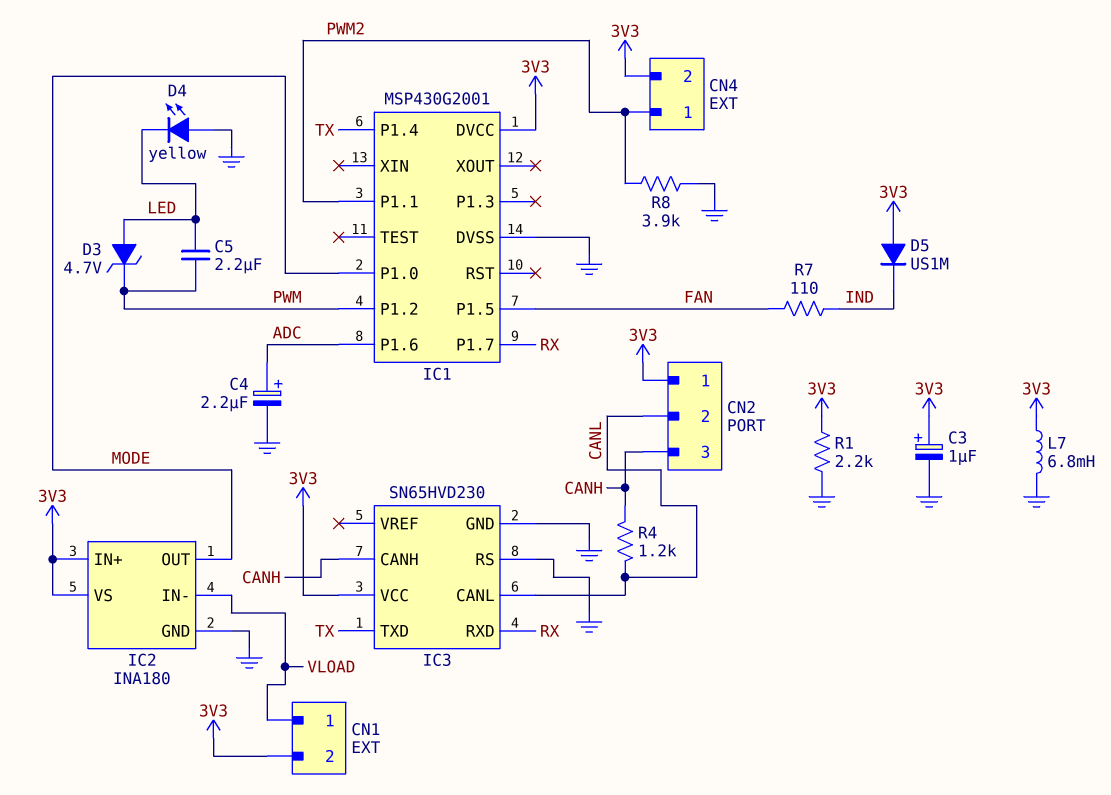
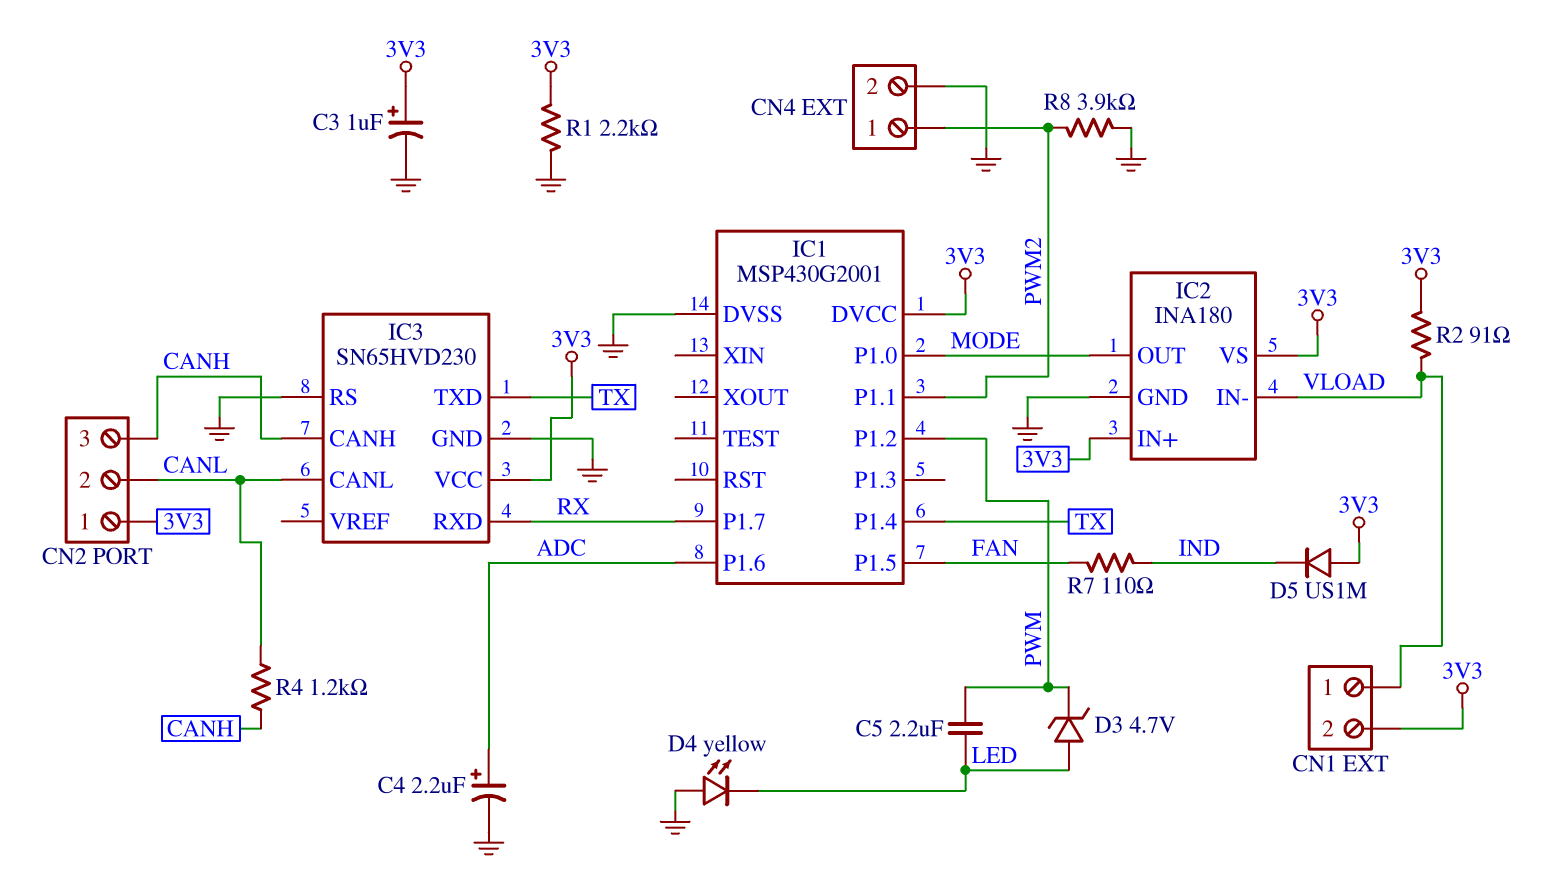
CN4 pin 2: 3V3 -> GND
L7: 6.8mH (3V3, GND) -> none
R2: none -> 91 (3V3, VLOAD)

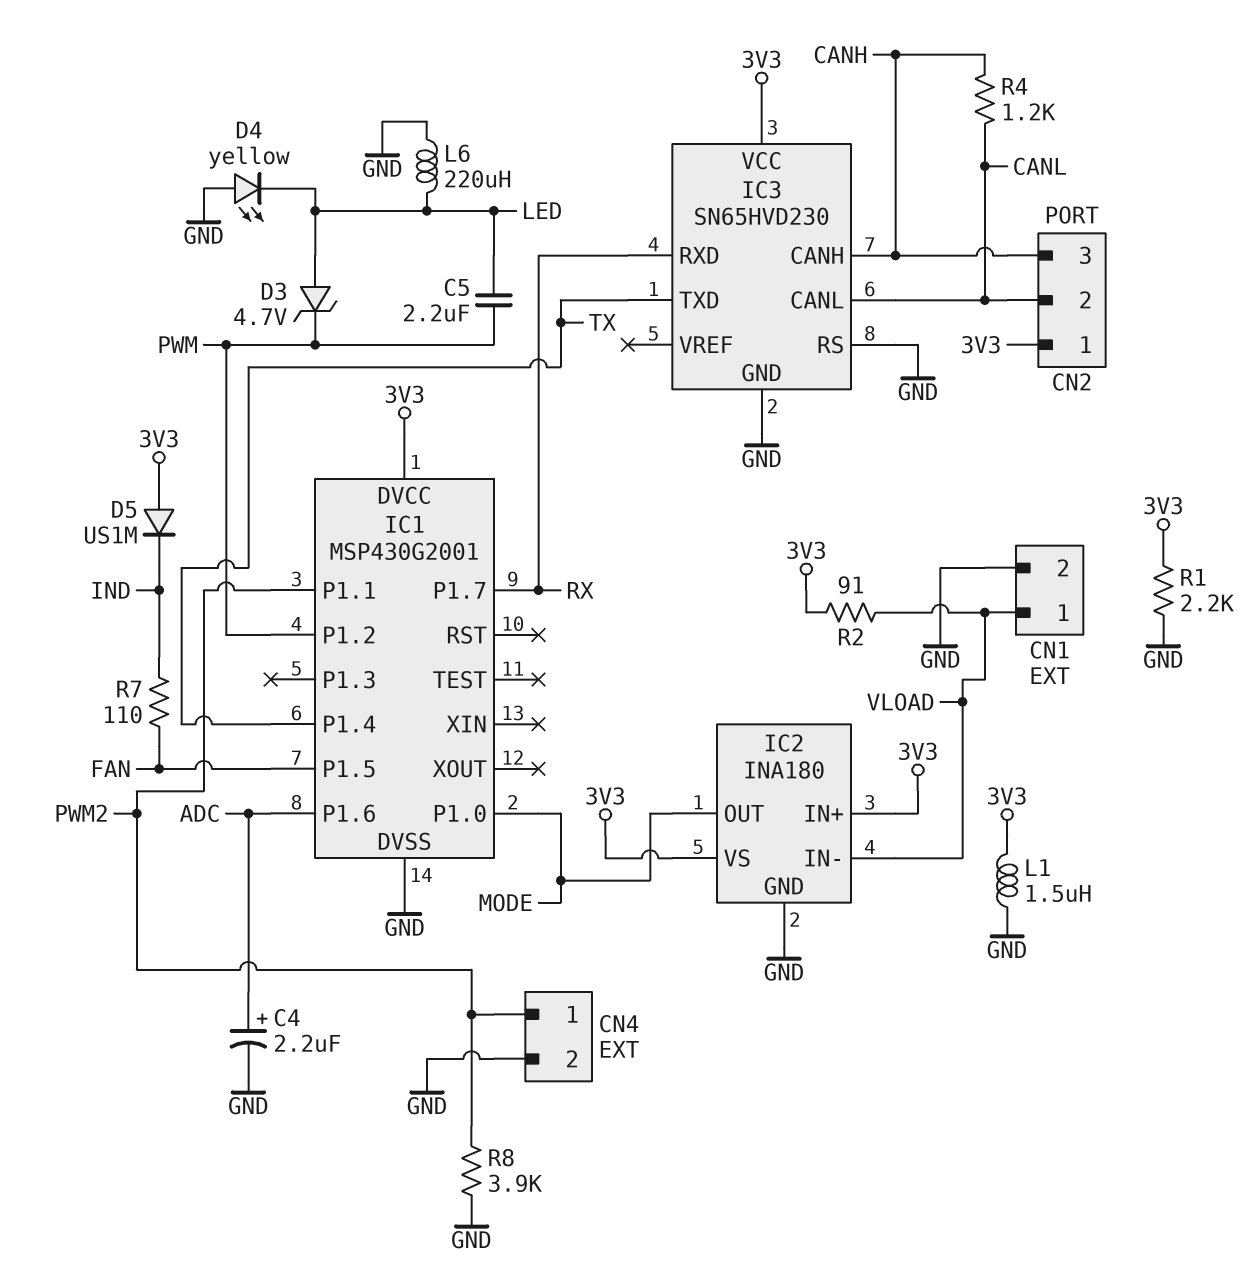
C3: 1uF (plus 3V3, minus GND) -> none
CN1 pin 2: 3V3 -> GND
L1: none -> 1.5uH (3V3, GND)
L6: none -> 220uH (GND, LED)

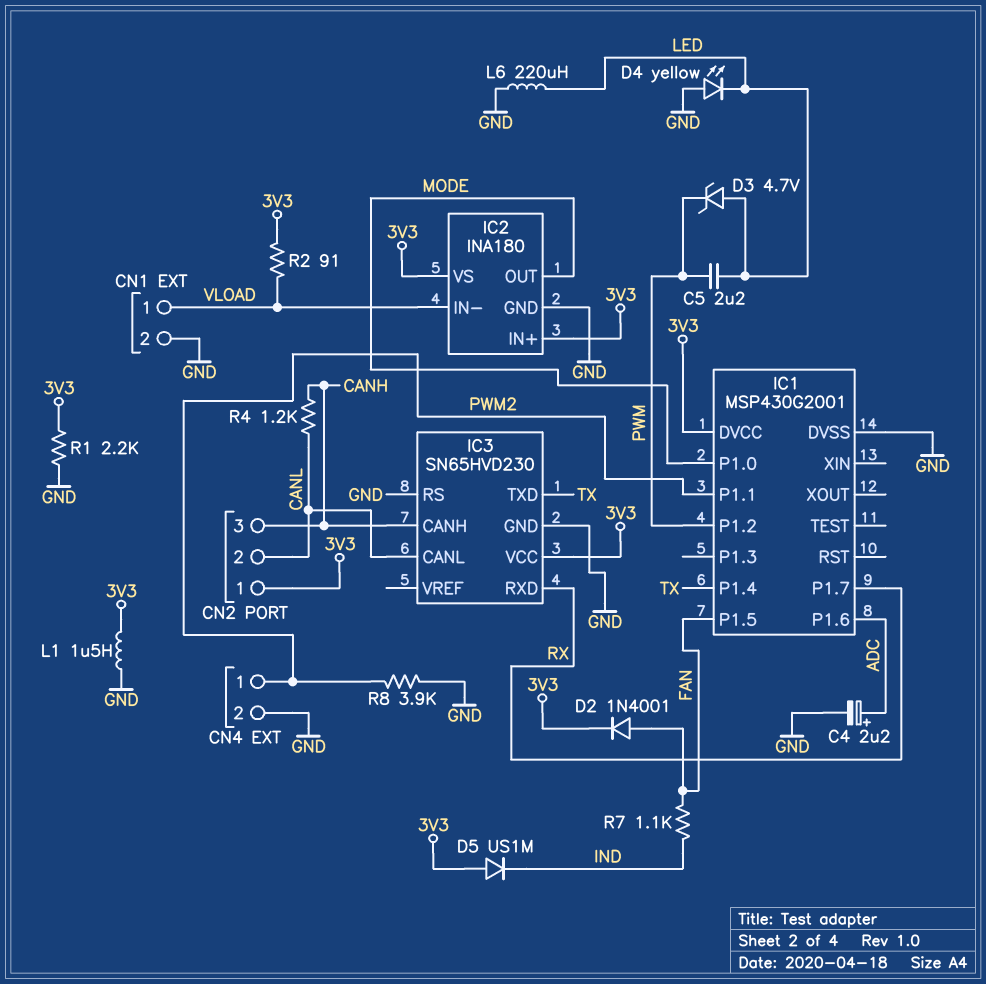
D2: none -> diode 1N4001 (A FAN, K 3V3)
R7: 110 (FAN, IND) -> 1.1k (FAN, IND)

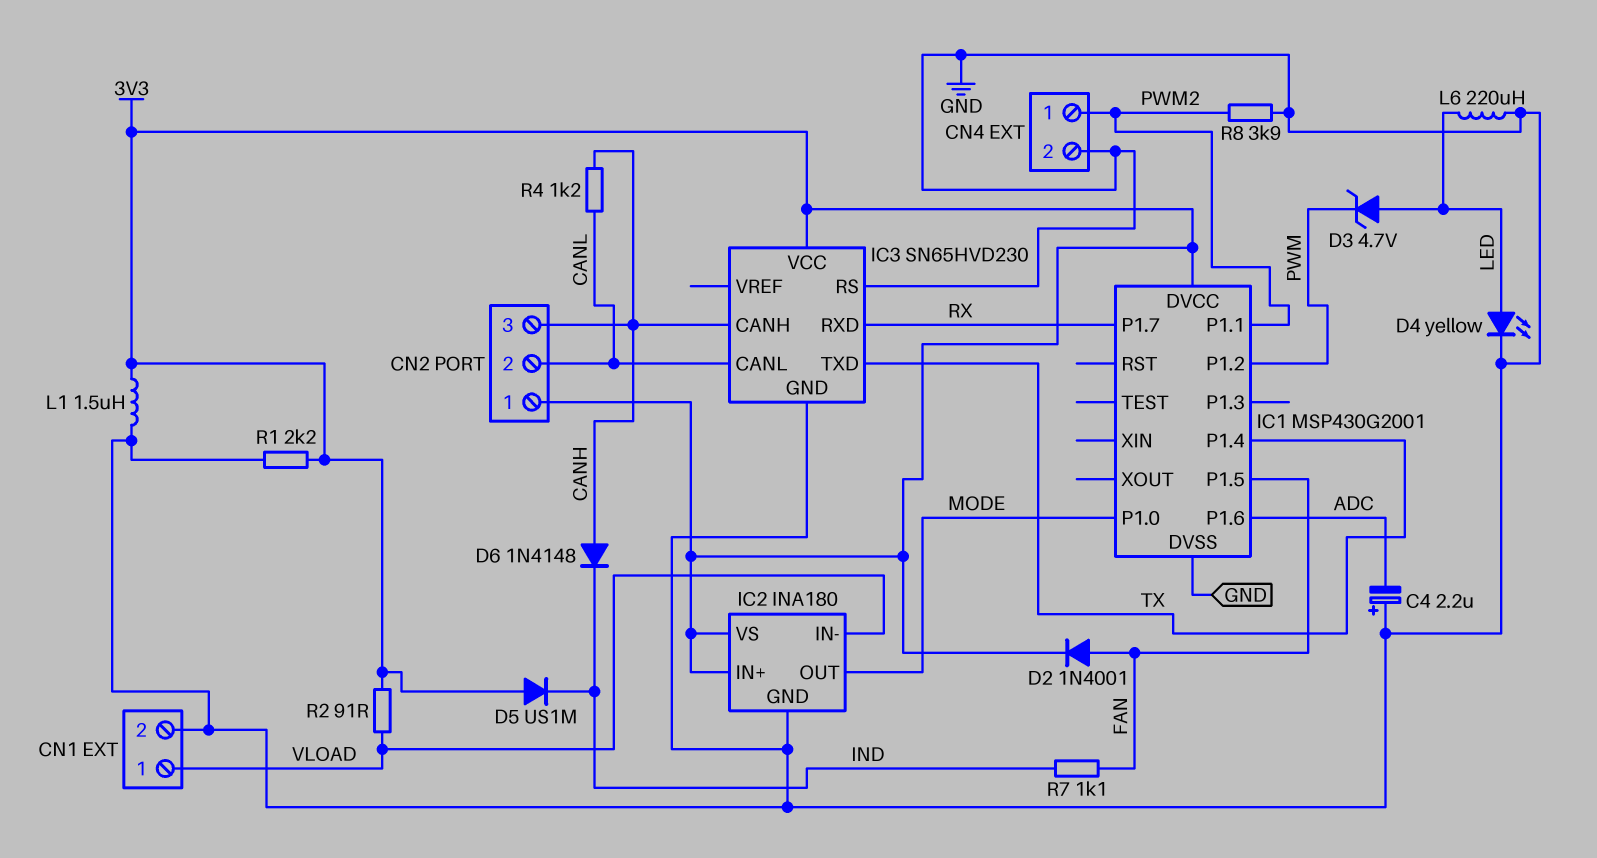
C4: 2.2uF (plus ADC, minus GND) -> 2.2uF (plus GND, minus ADC)
C5: 2.2uF (LED, PWM) -> none
D4: LED yellow (A GND, K LED) -> LED yellow (A LED, K GND)
D6: none -> diode 1N4148 (A CANH, K IND)

